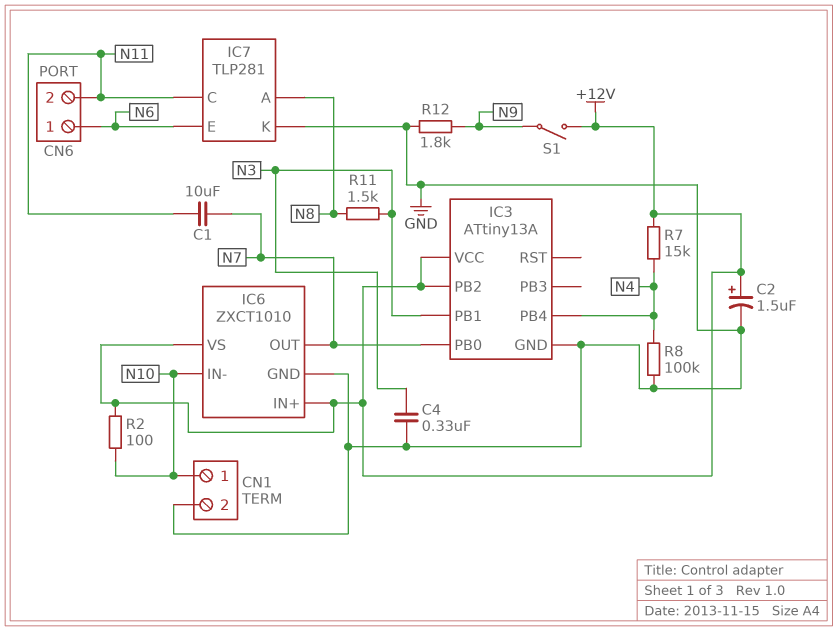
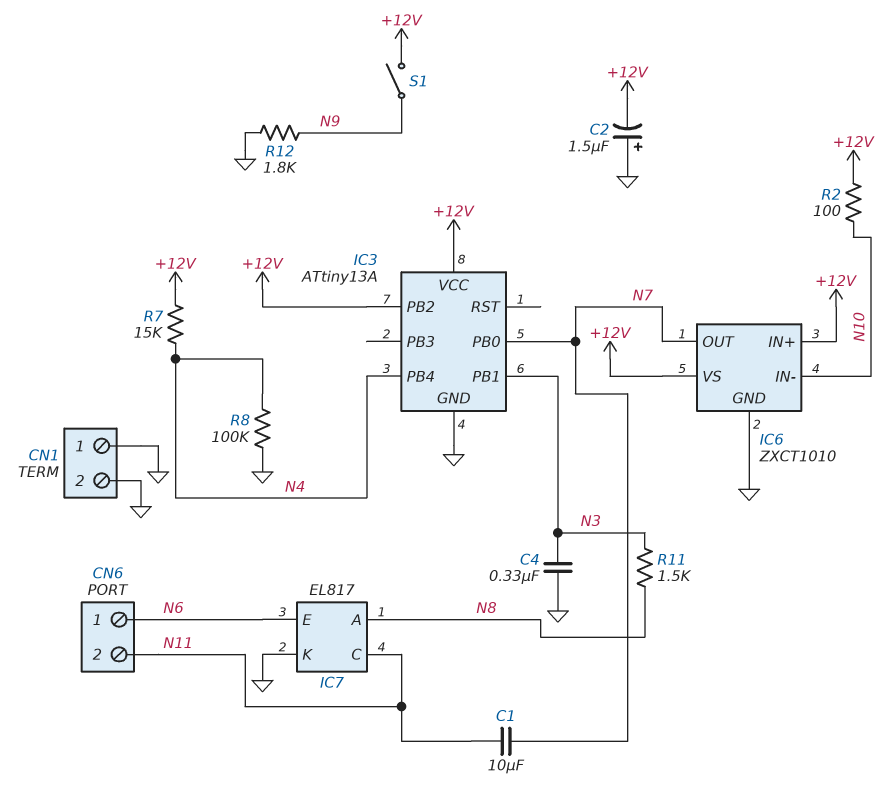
C2: 1.5uF (plus +12V, minus GND) -> 1.5uF (plus GND, minus +12V)
CN1 pin 1: N10 -> GND
IC7: TLP281 -> EL817

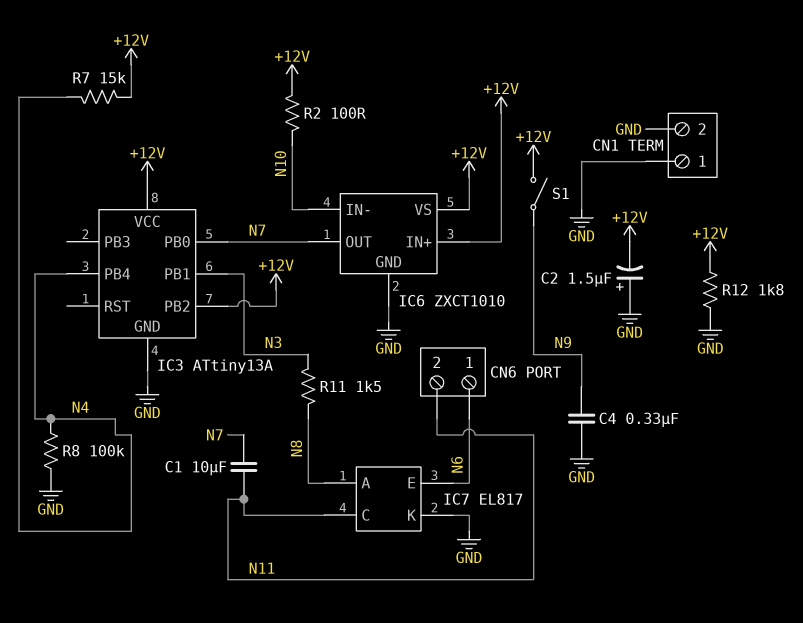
C4: 330nF (GND, N3) -> 330nF (GND, N9)
R12: 1.8k (GND, N9) -> 1.8k (+12V, GND)

